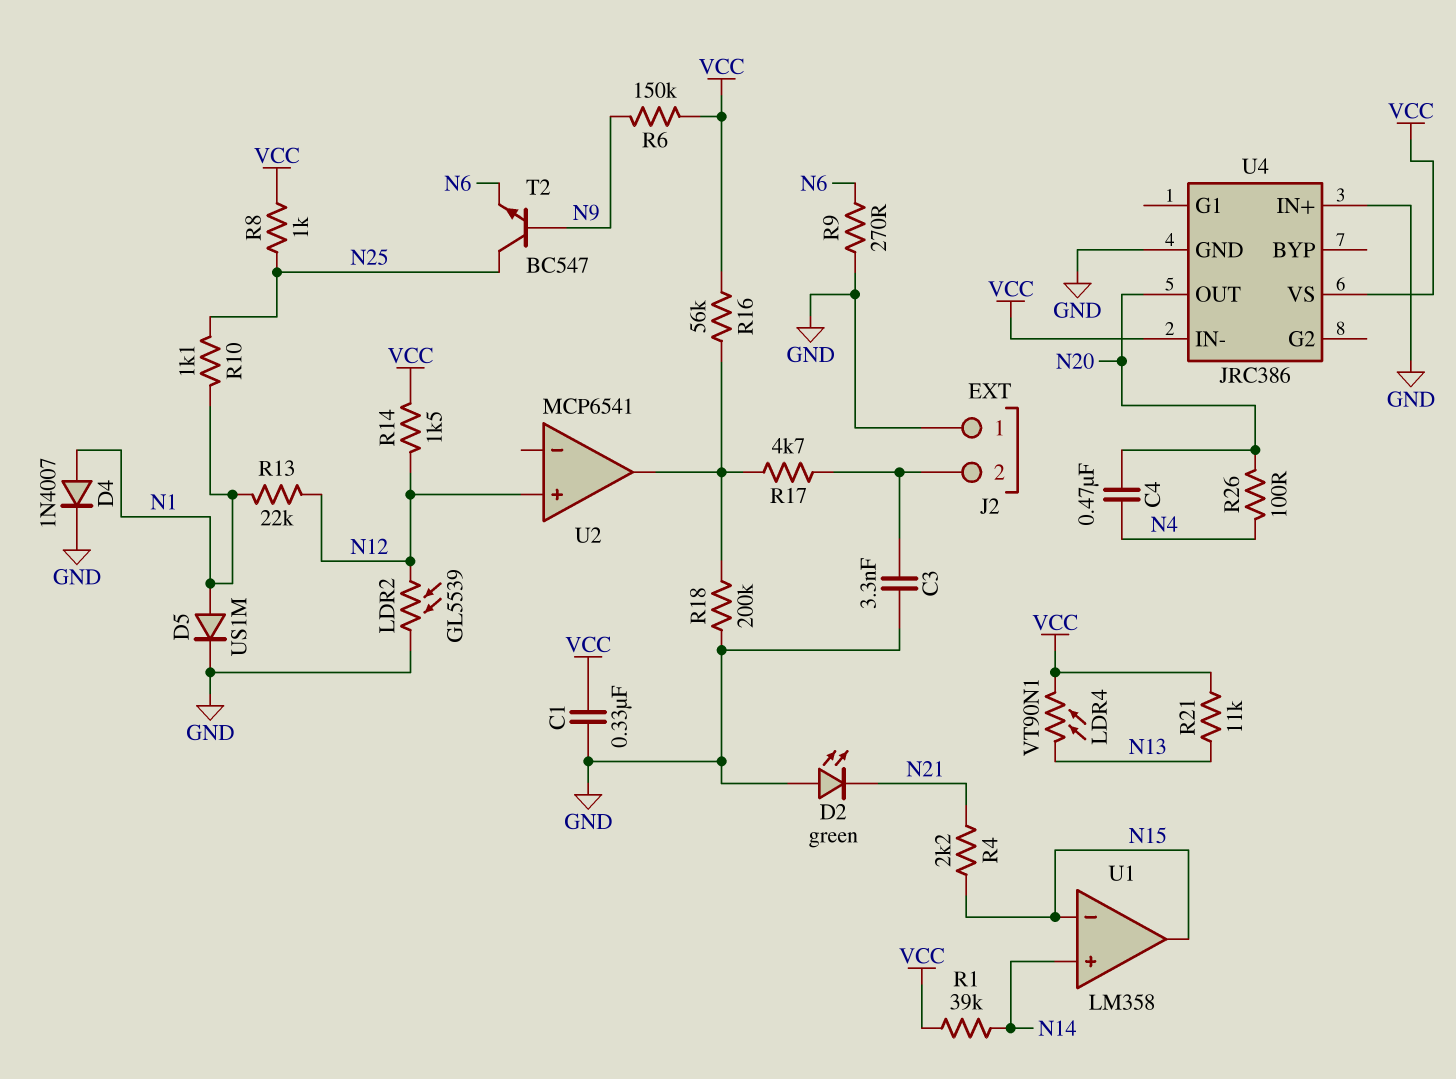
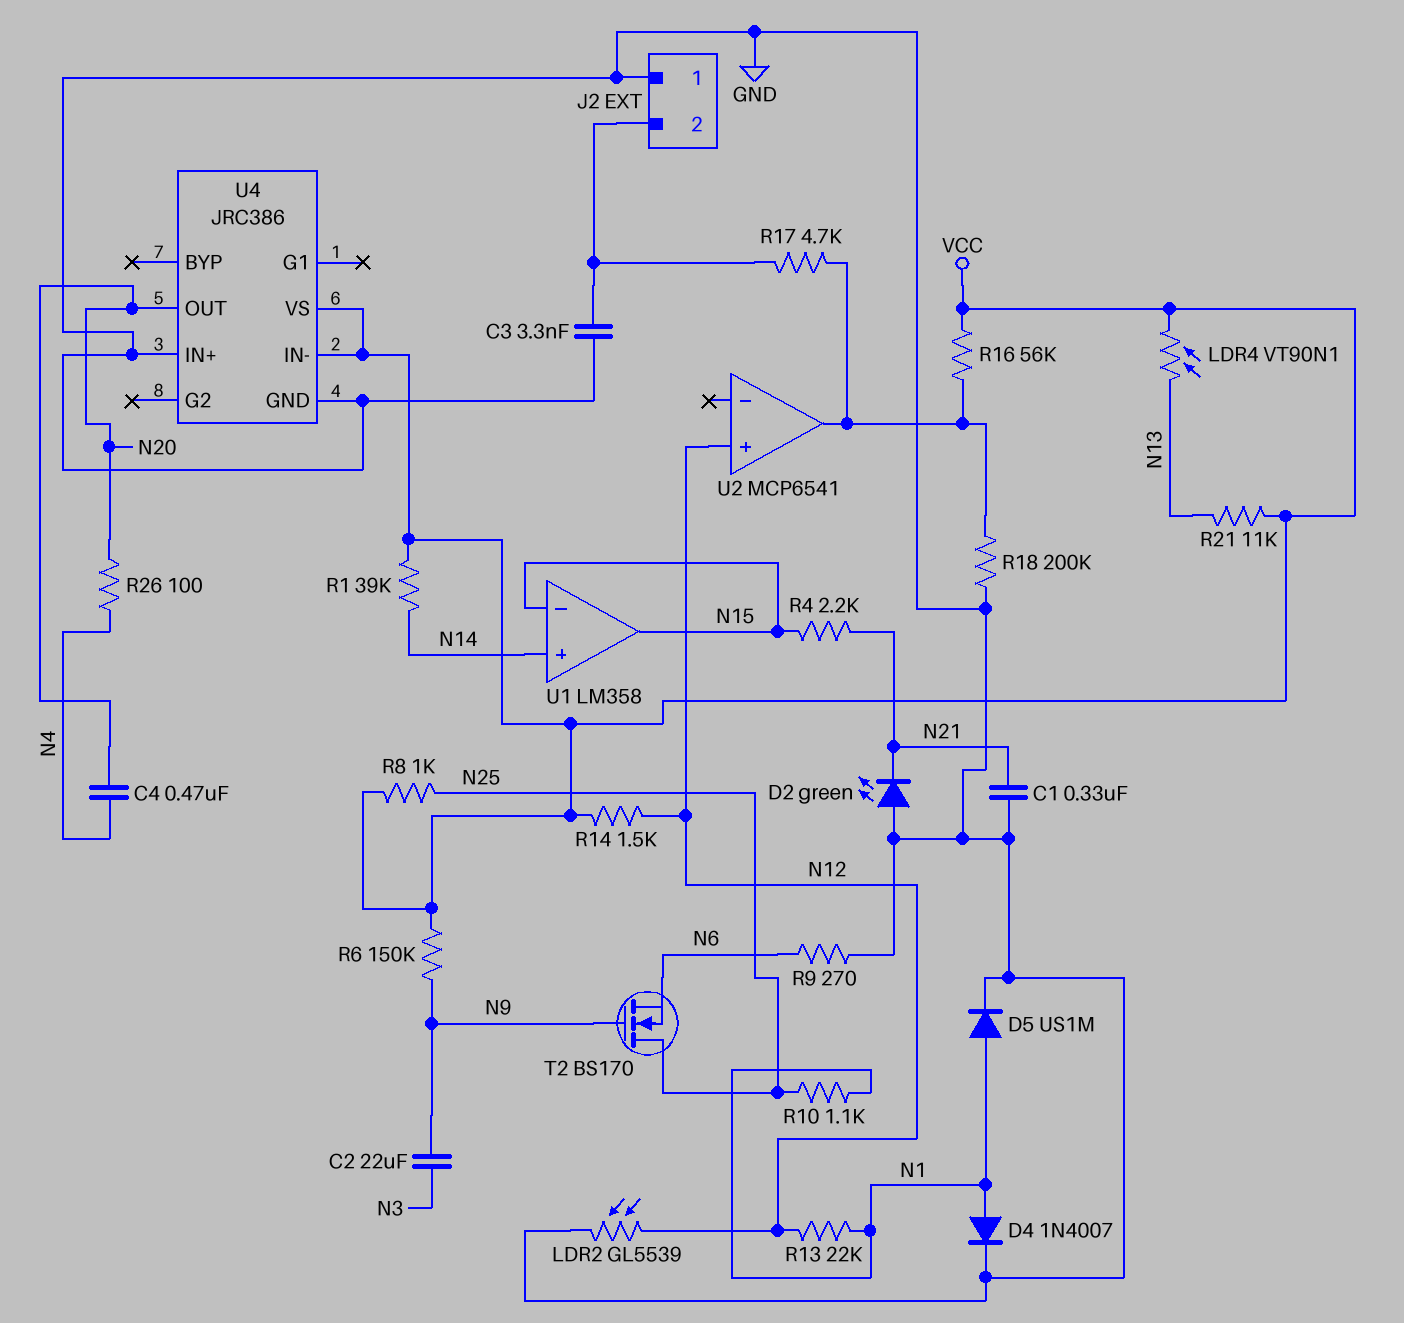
C1: 330nF (GND, VCC) -> 330nF (GND, N21)
C2: none -> 22uF (N3, N9)
T2: NPN BC547 (B N9, C N25, E N6) -> NMOS BS170 (G N9, D N25, S N6)

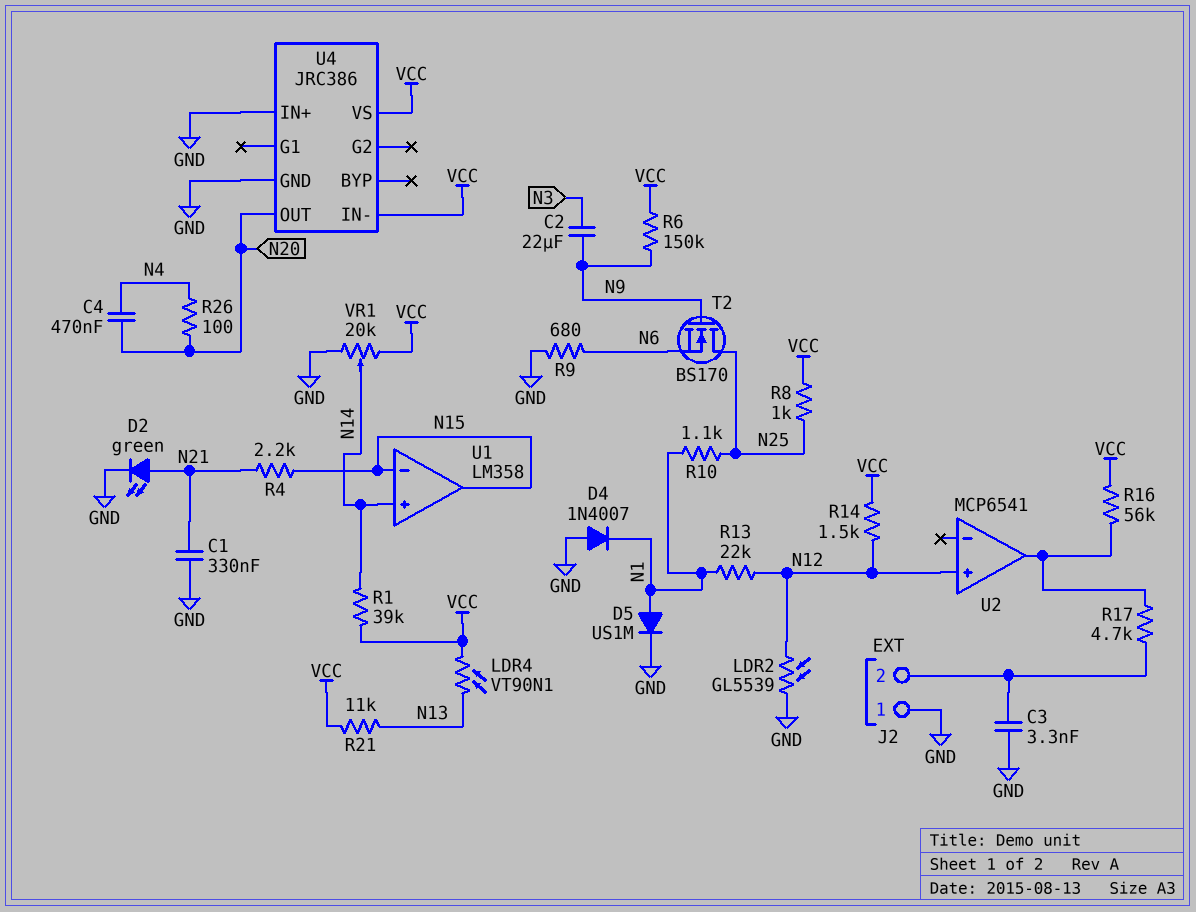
D2: LED green (A GND, K N21) -> LED green (A N21, K GND)
D4: diode 1N4007 (A N1, K GND) -> diode 1N4007 (A GND, K N1)
R9: 270 (GND, N6) -> 680 (GND, N6)
R18: 200k (GND, U2/out) -> none
VR1: none -> 20k (GND, VCC, wiper N14)

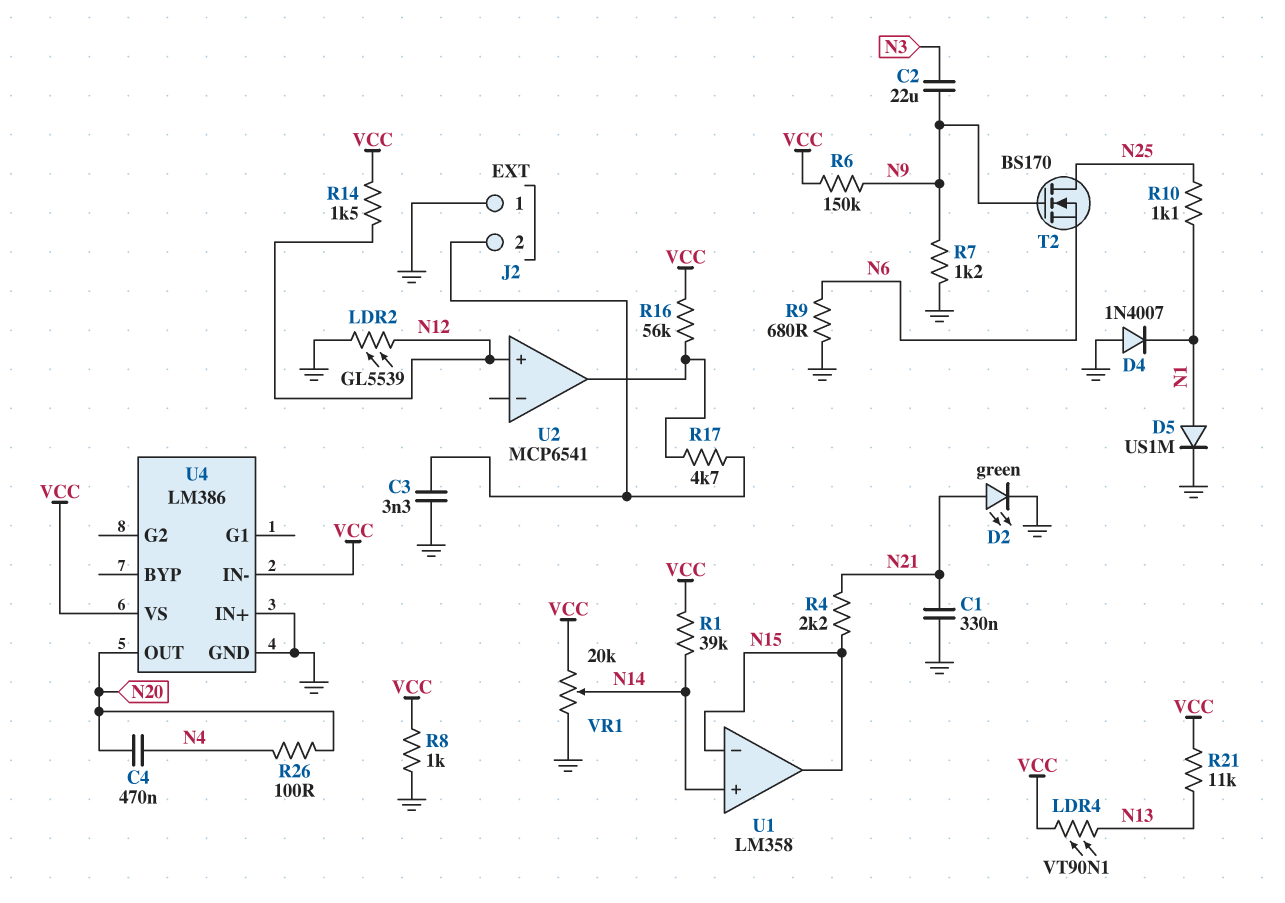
R7: none -> 1.2k (GND, N9)
R8: 1k (N25, VCC) -> 1k (GND, VCC)
R13: 22k (N1, N12) -> none
U4: JRC386 -> LM386

